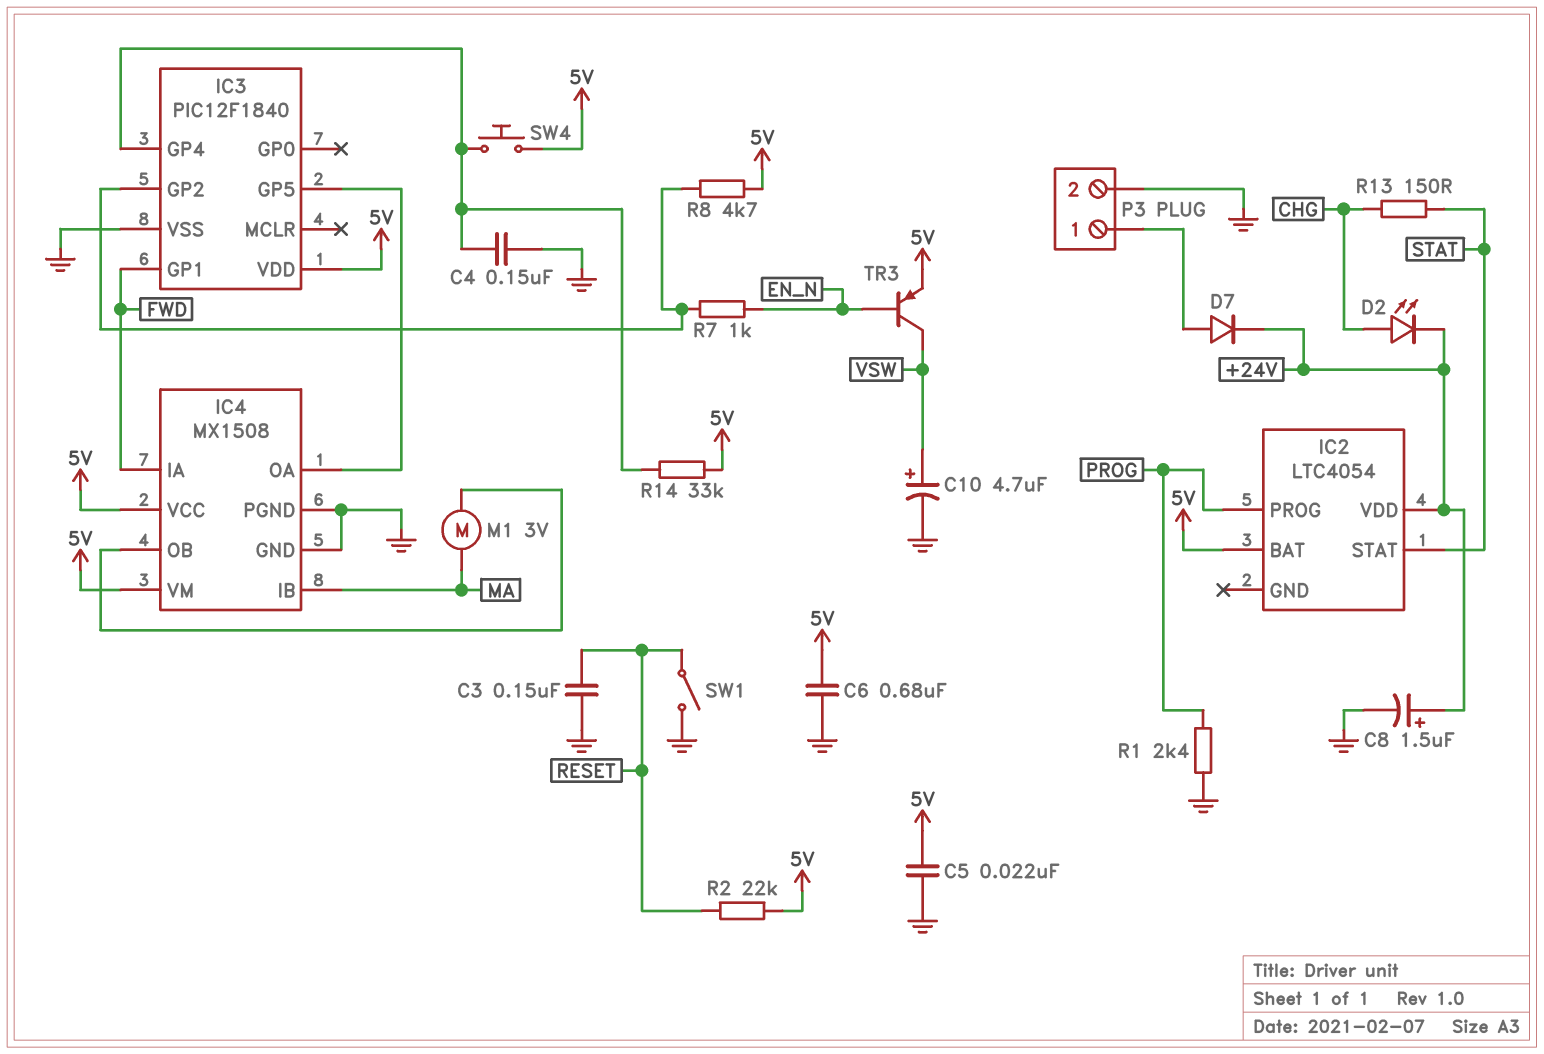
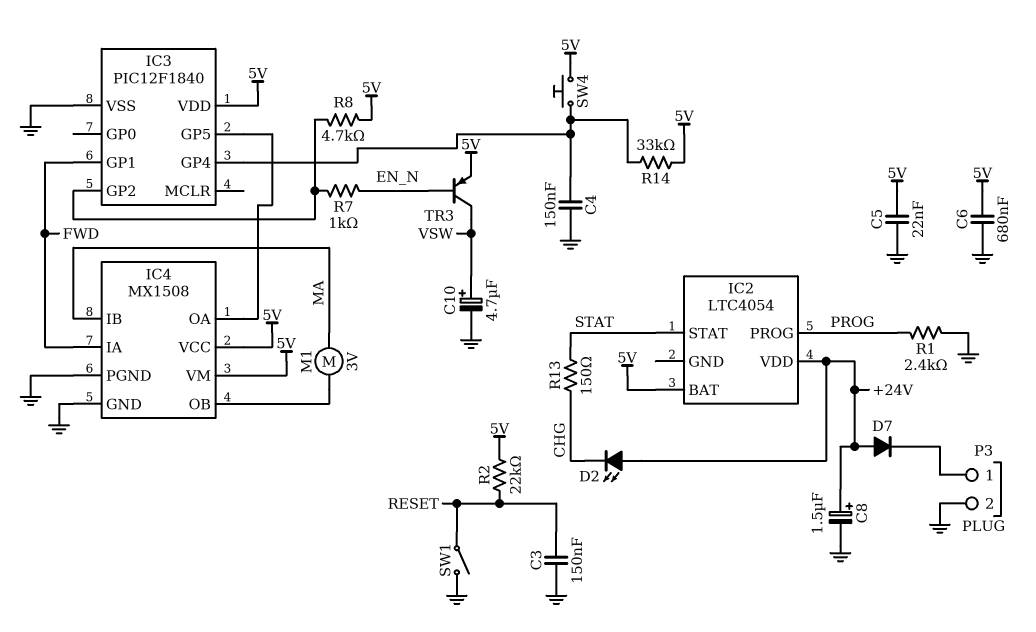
D2: LED (A CHG, K +24V) -> LED (A +24V, K CHG)
D7: diode (A P3/1, K +24V) -> diode (A +24V, K P3/1)

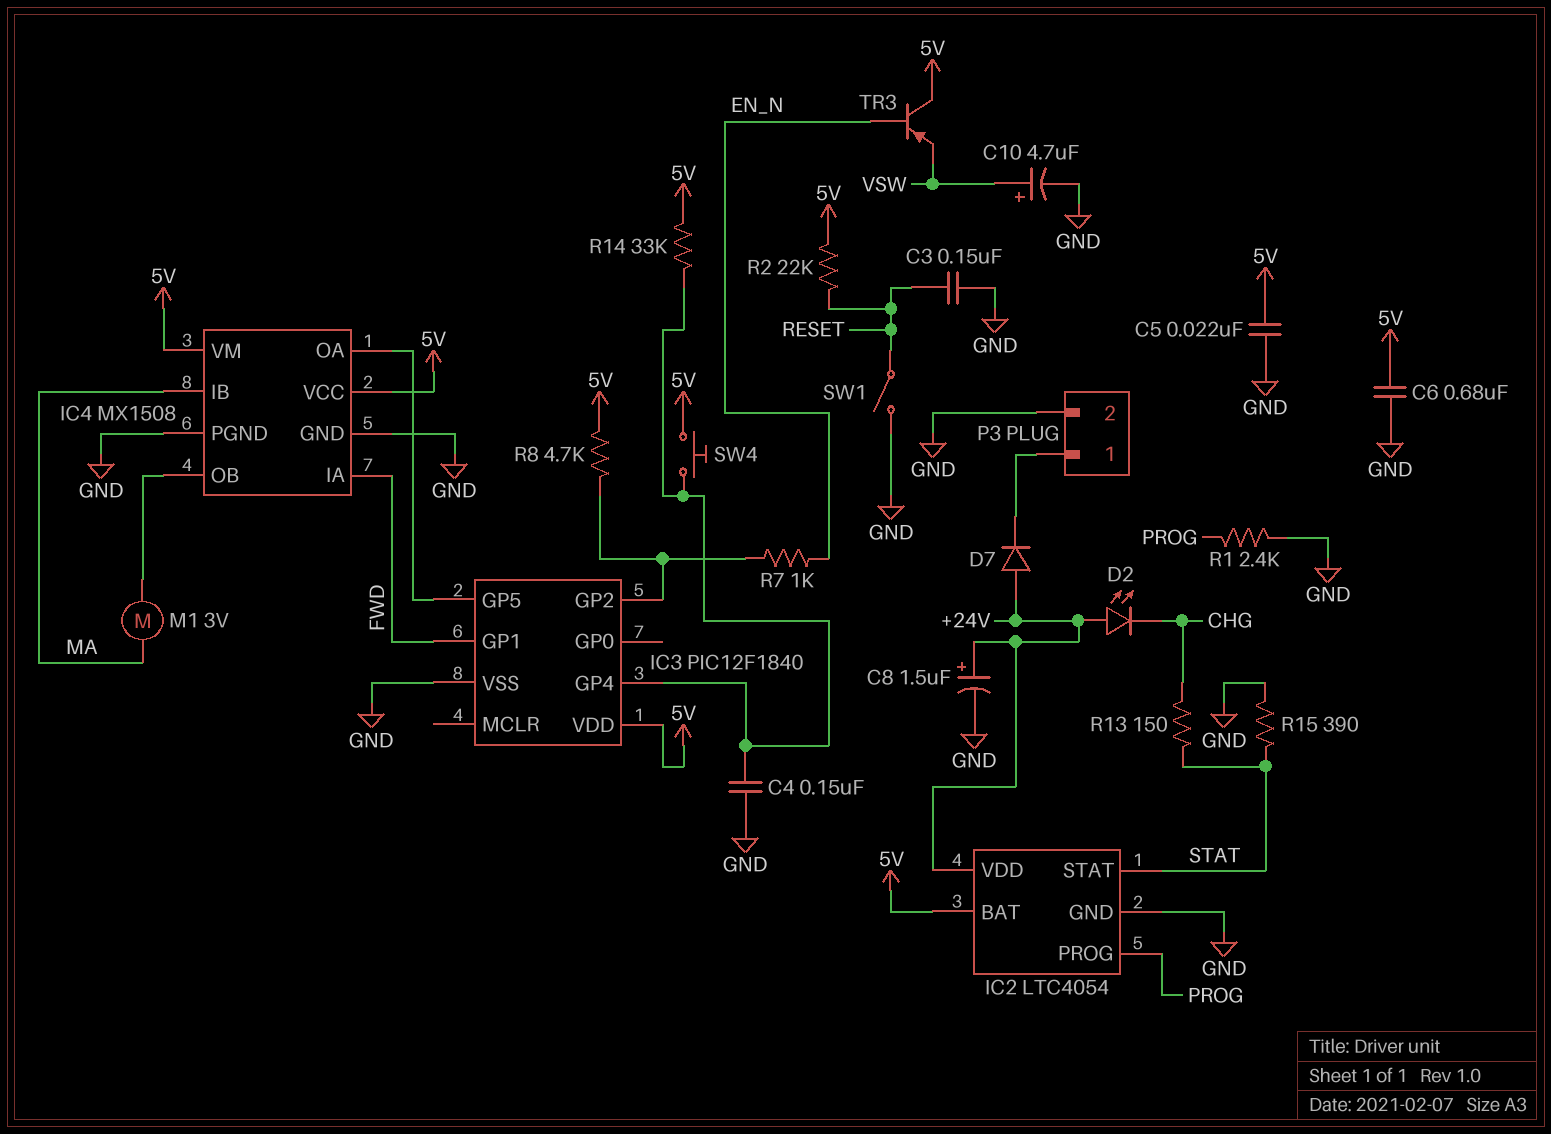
IC2 pin GND: none -> GND
R15: none -> 390 (GND, STAT)
TR3: PNP (B EN_N, C VSW, E 5V) -> PNP (B EN_N, C 5V, E VSW)

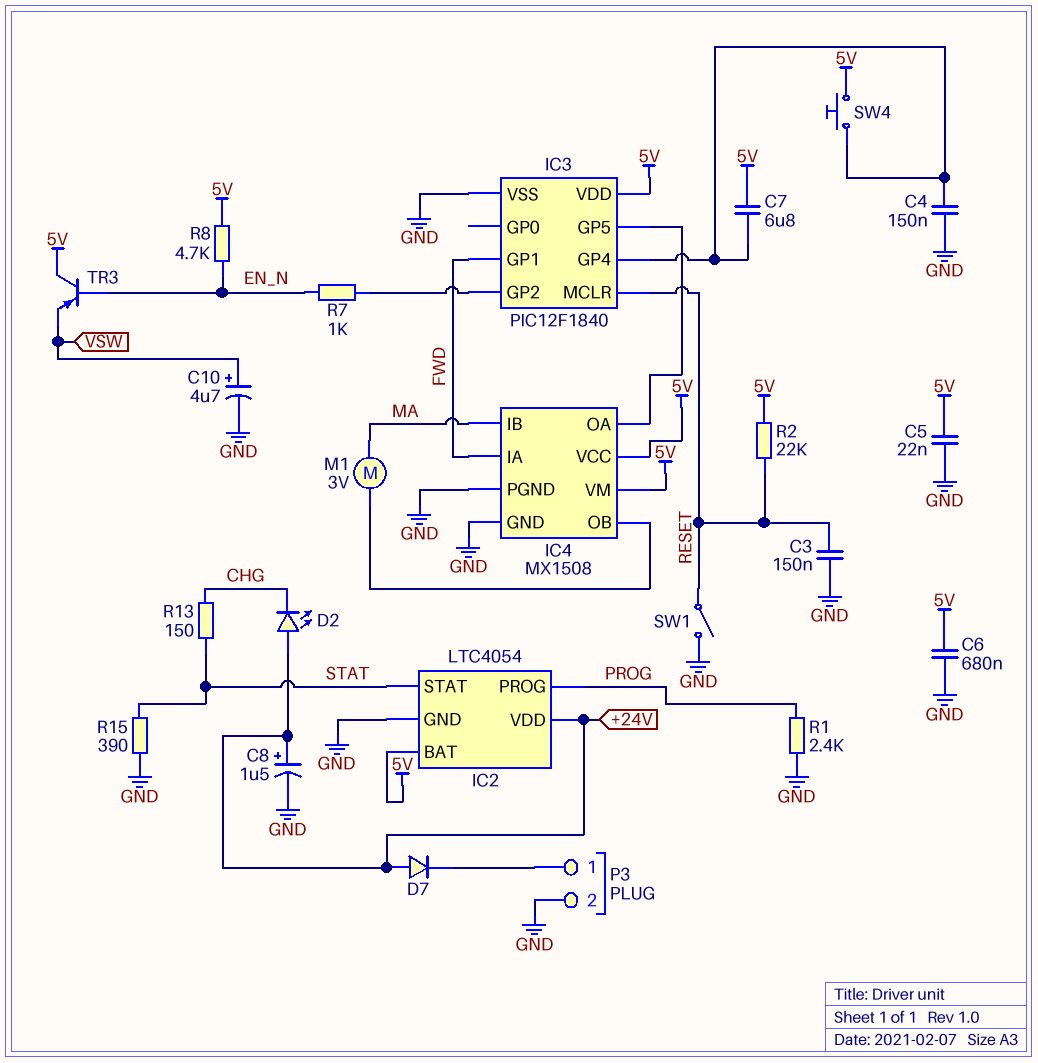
C7: none -> 6.8uF (5V, IC3/GP4)
IC3 pin MCLR: none -> RESET
R8: 4.7k (5V, IC3/GP2) -> 4.7k (5V, EN_N)
R14: 33k (5V, IC3/GP4) -> none

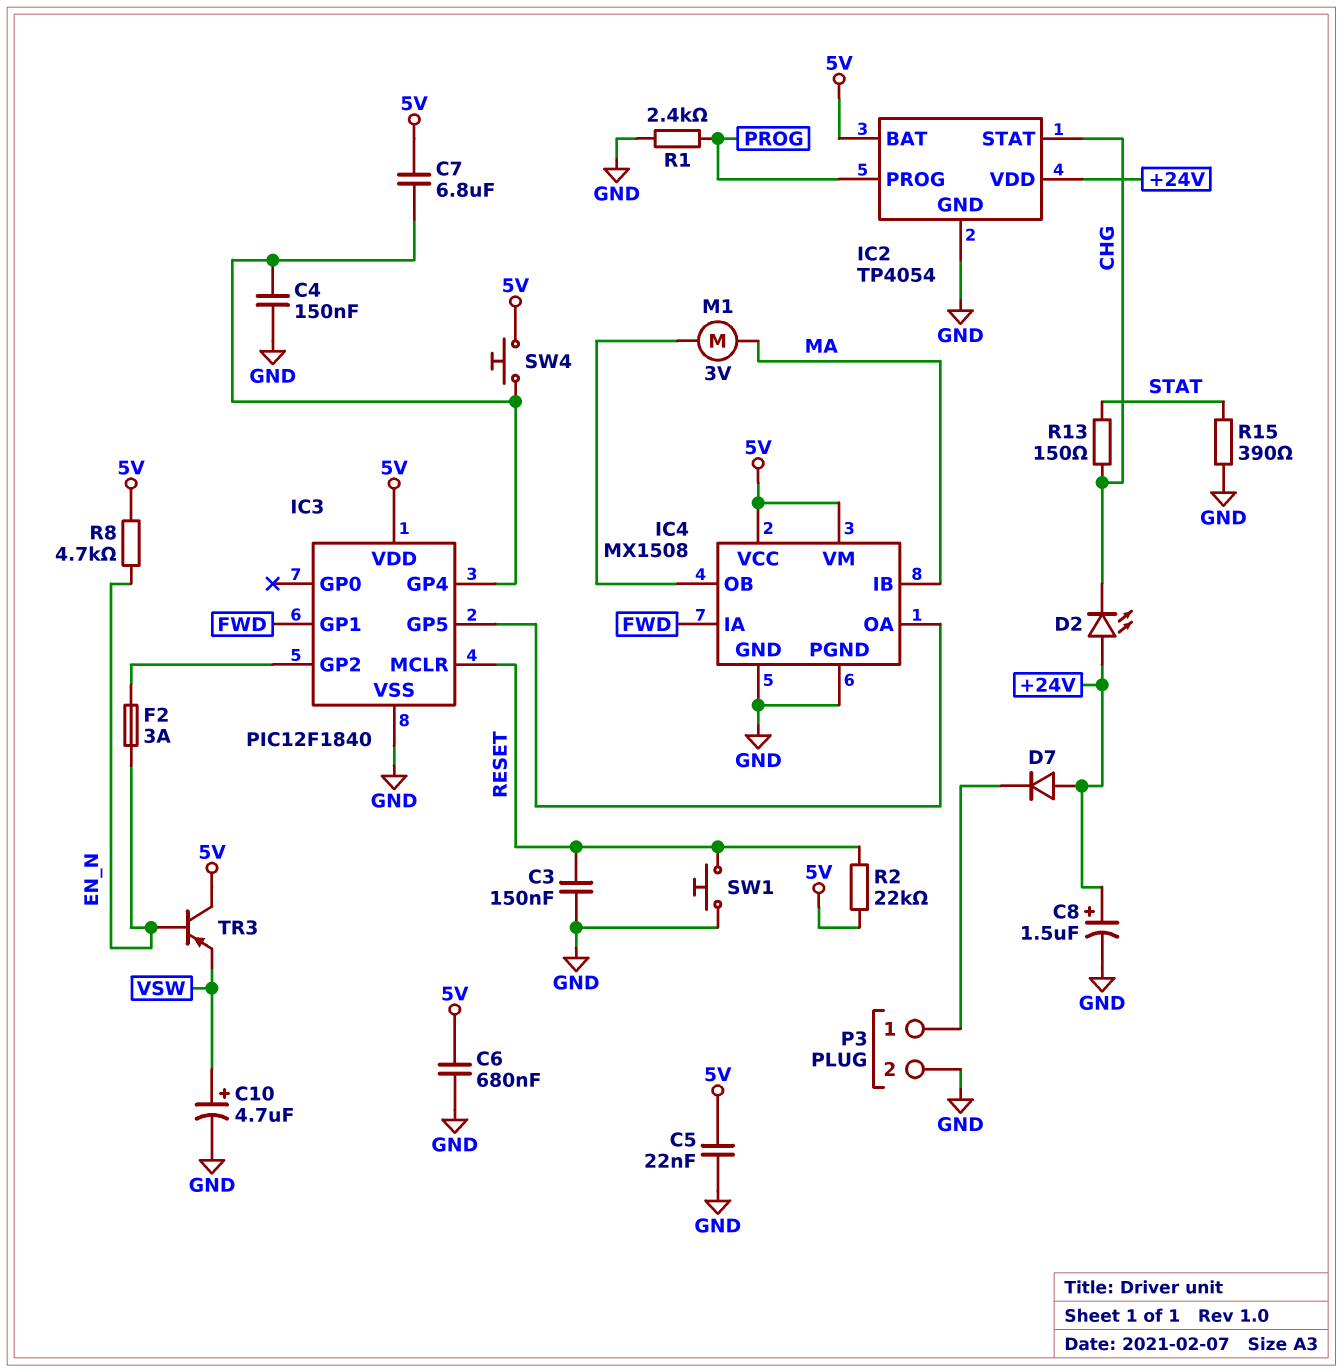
F2: none -> 3A (EN_N, IC3/GP2)
IC2: LTC4054 -> TP4054
IC2 pin STAT: STAT -> CHG
R7: 1k (EN_N, IC3/GP2) -> none
SW1: switch (GND, RESET) -> button (GND, RESET)

